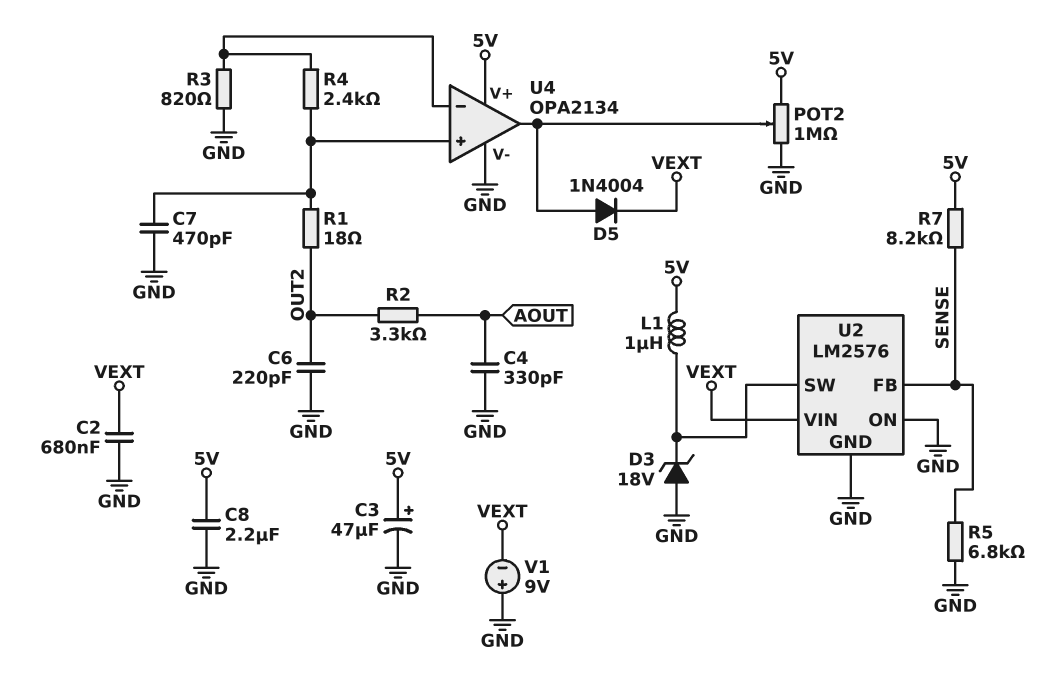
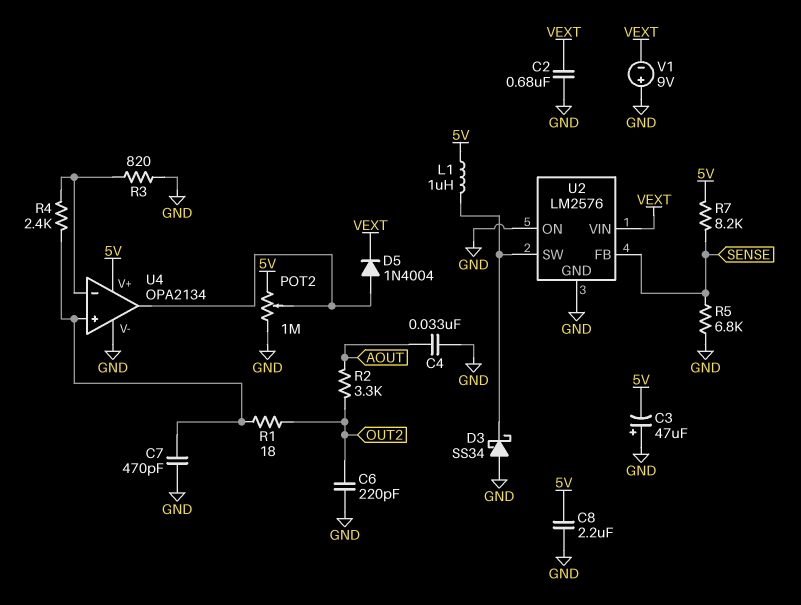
C3: 47uF (plus 5V, minus GND) -> 47uF (plus GND, minus 5V)
C4: 330pF (AOUT, GND) -> 33nF (AOUT, GND)
D3: zener 18V (A GND, K U2/SW) -> schottky SS34 (A GND, K U2/SW)

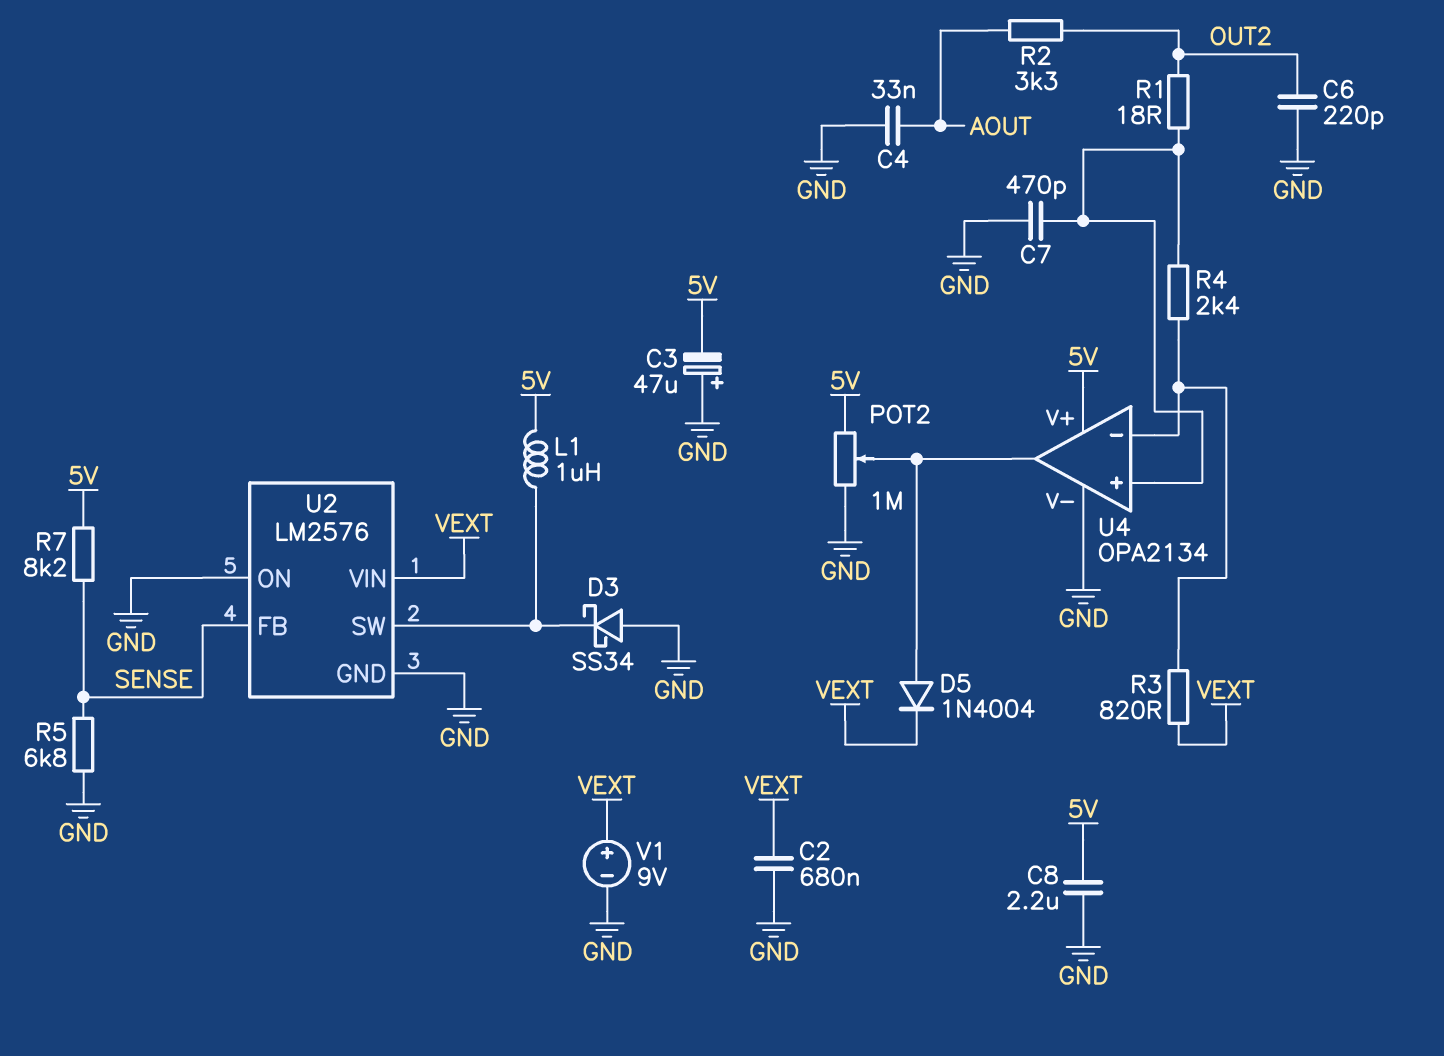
R3: 820 (GND, U4/in-) -> 820 (U4/in-, VEXT)
V1: 9V (plus GND, minus VEXT) -> 9V (plus VEXT, minus GND)

